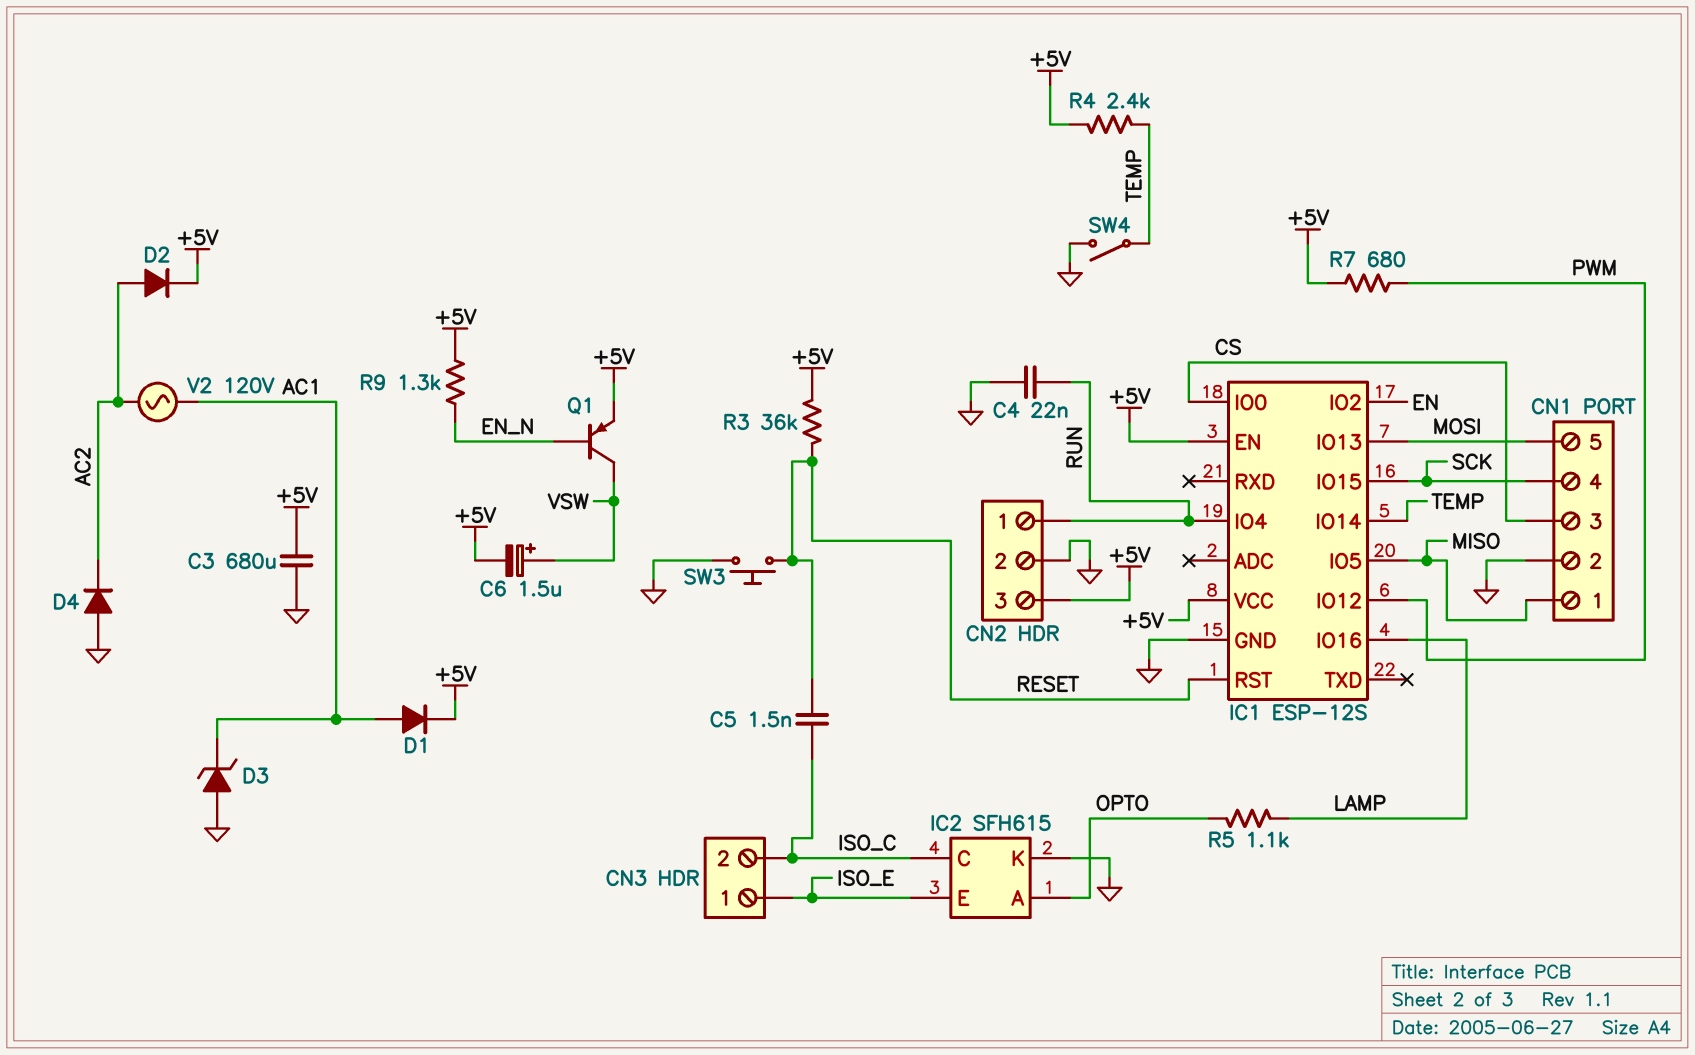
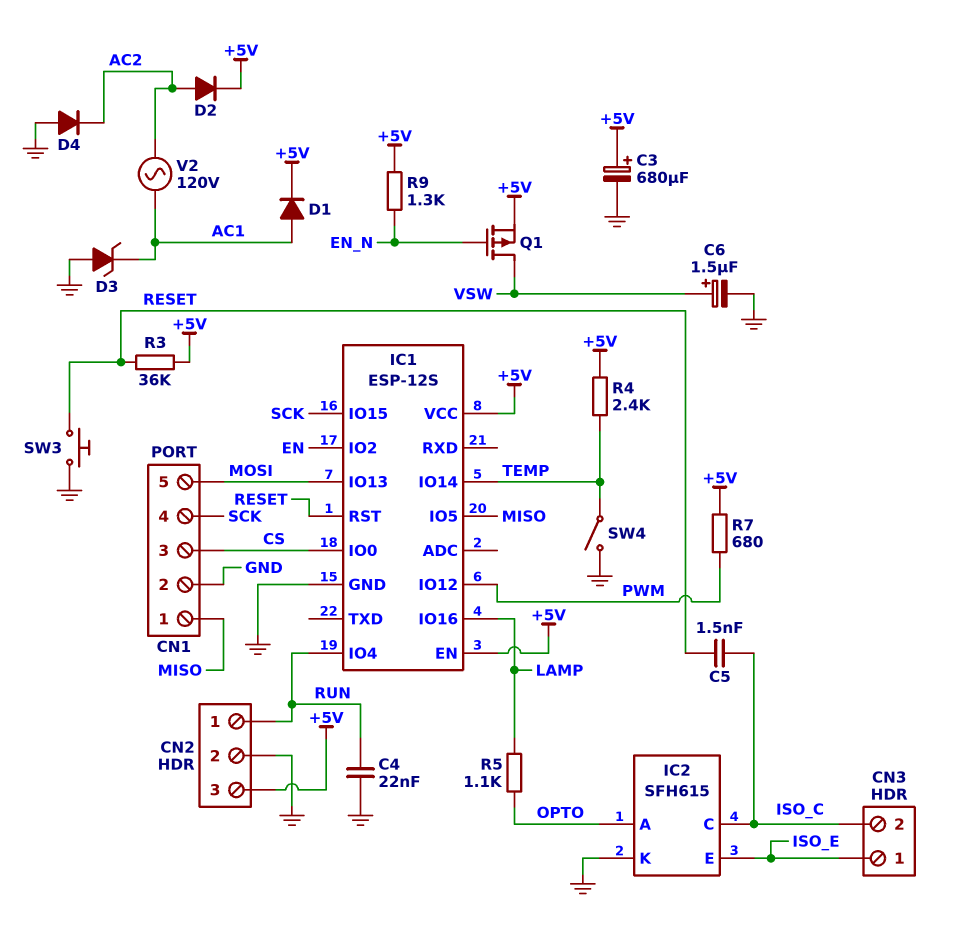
C3: 680uF (+5V, GND) -> 680uF (plus +5V, minus GND)
C6: 1.5uF (plus VSW, minus +5V) -> 1.5uF (plus VSW, minus GND)
Q1: PNP (B EN_N, C VSW, E +5V) -> PMOS (G EN_N, D VSW, S +5V)

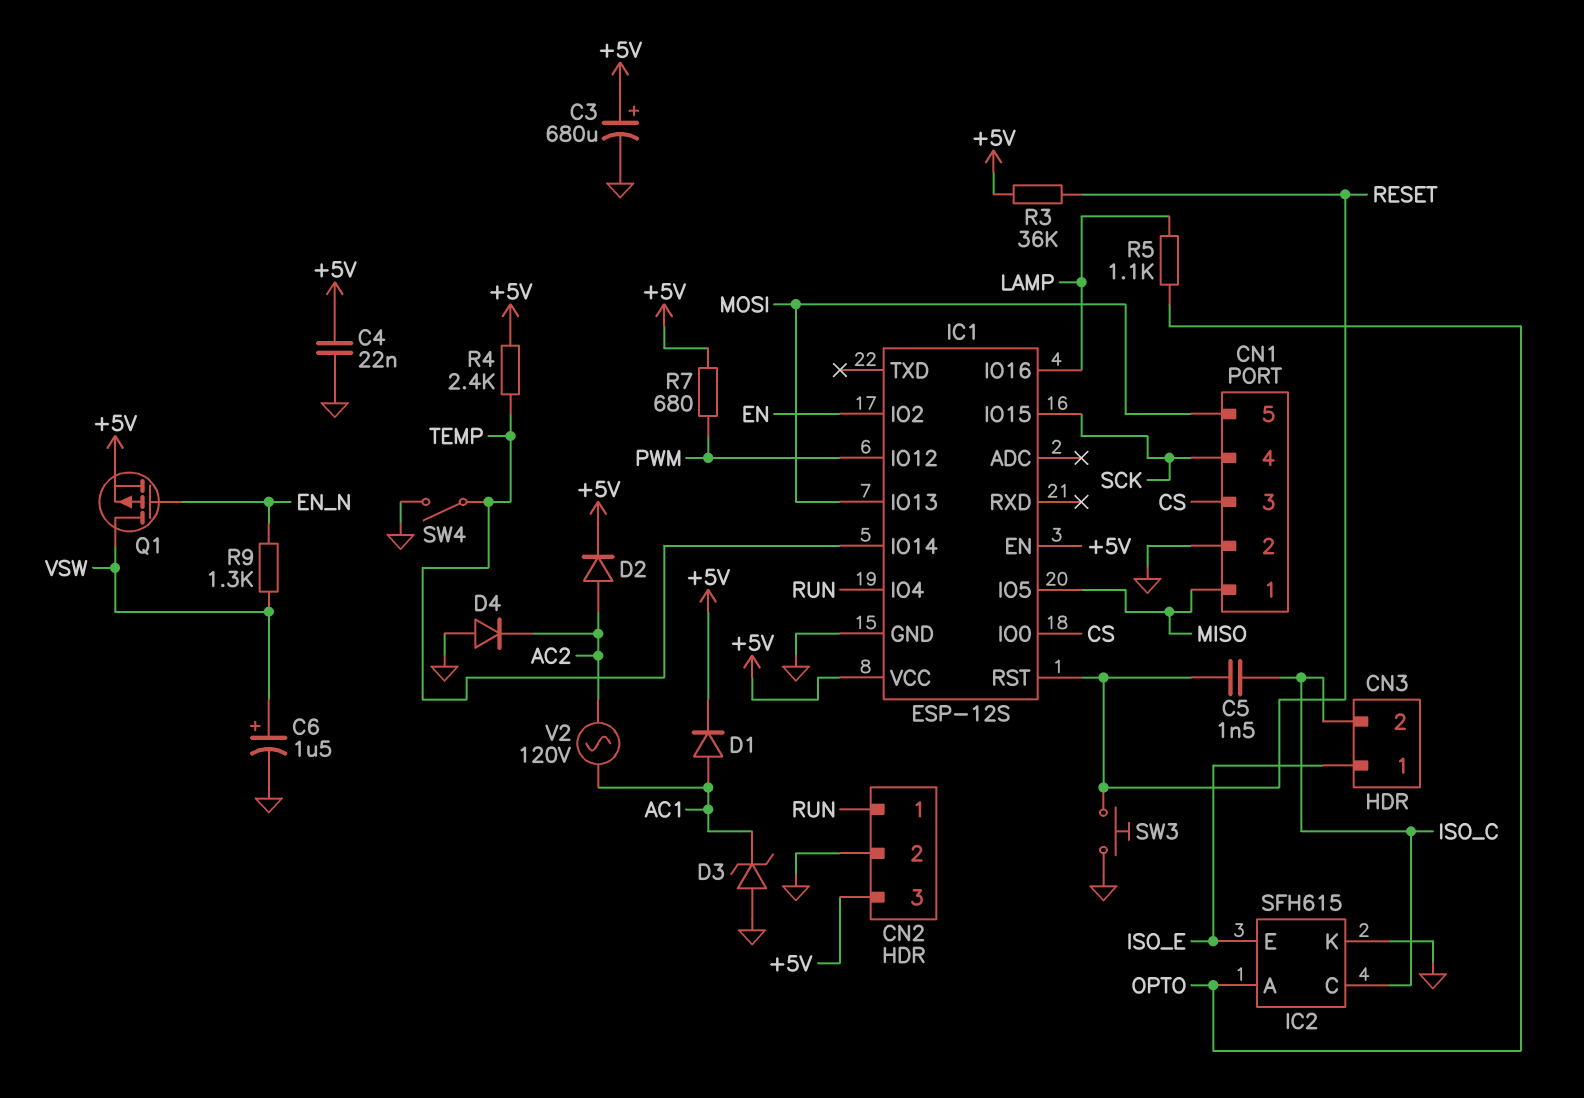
C4: 22nF (GND, RUN) -> 22nF (+5V, GND)
R9: 1.3k (+5V, EN_N) -> 1.3k (EN_N, VSW)

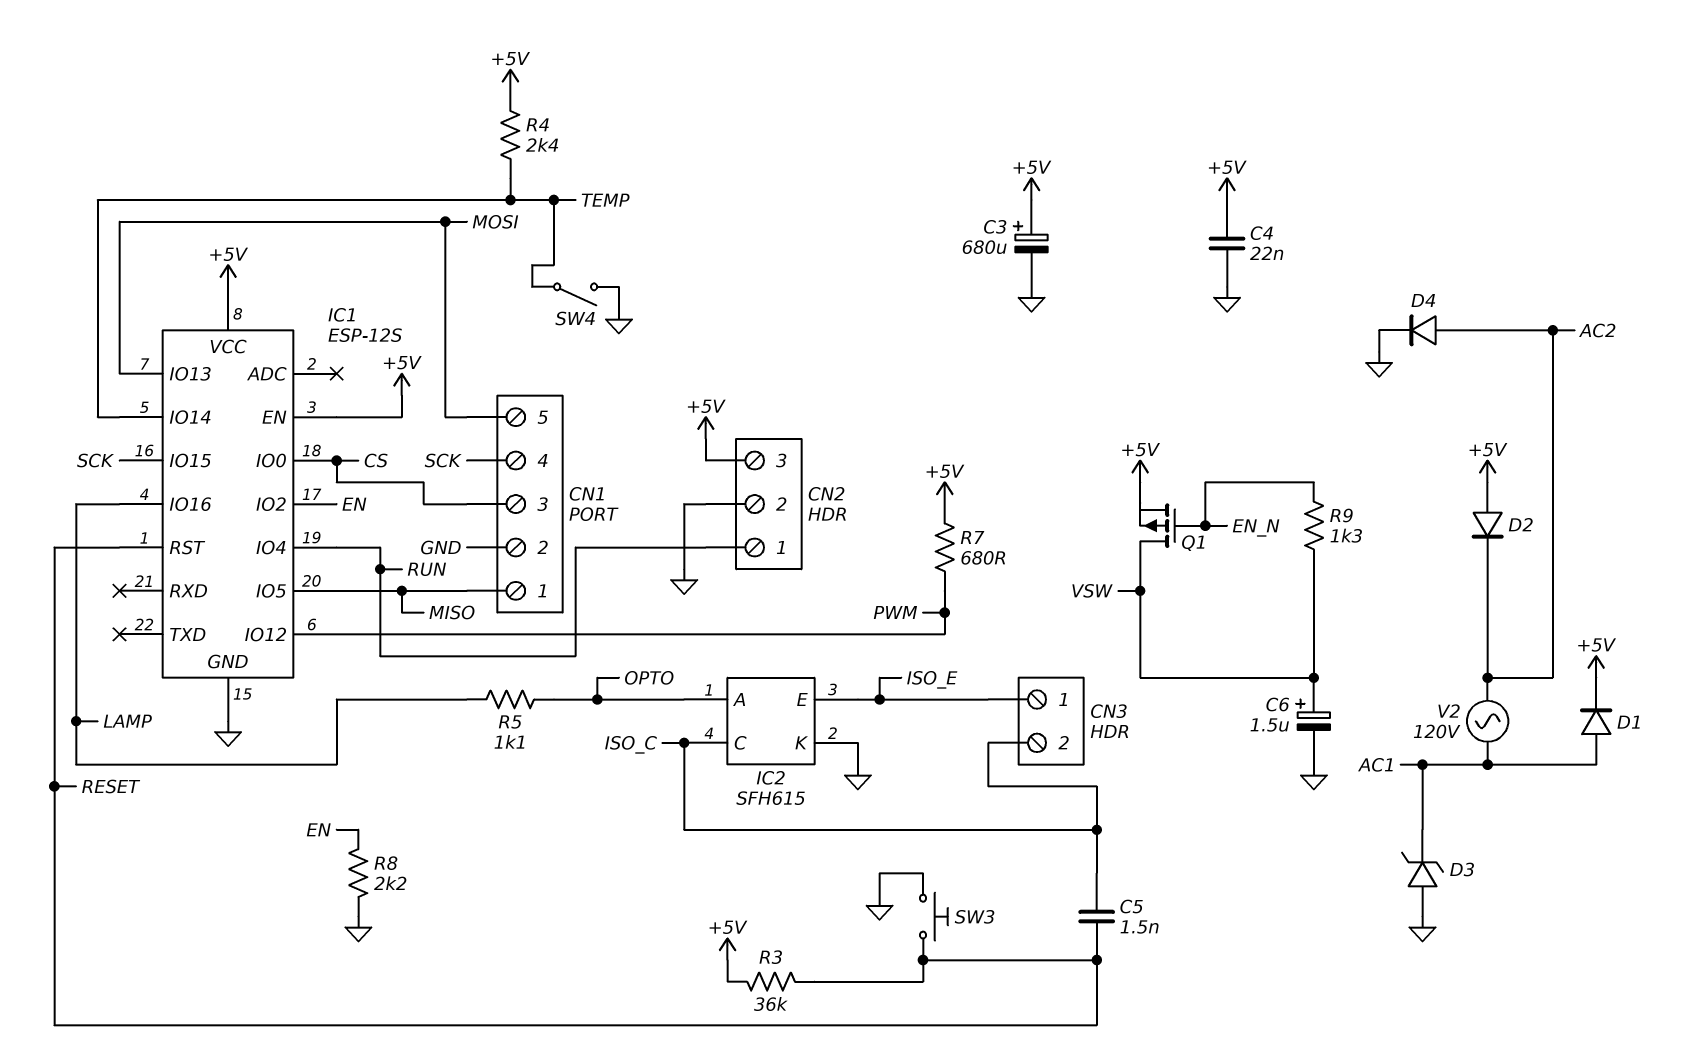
D2: diode (A AC2, K +5V) -> diode (A +5V, K AC2)
D4: diode (A GND, K AC2) -> diode (A AC2, K GND)
R8: none -> 2.2k (EN, GND)

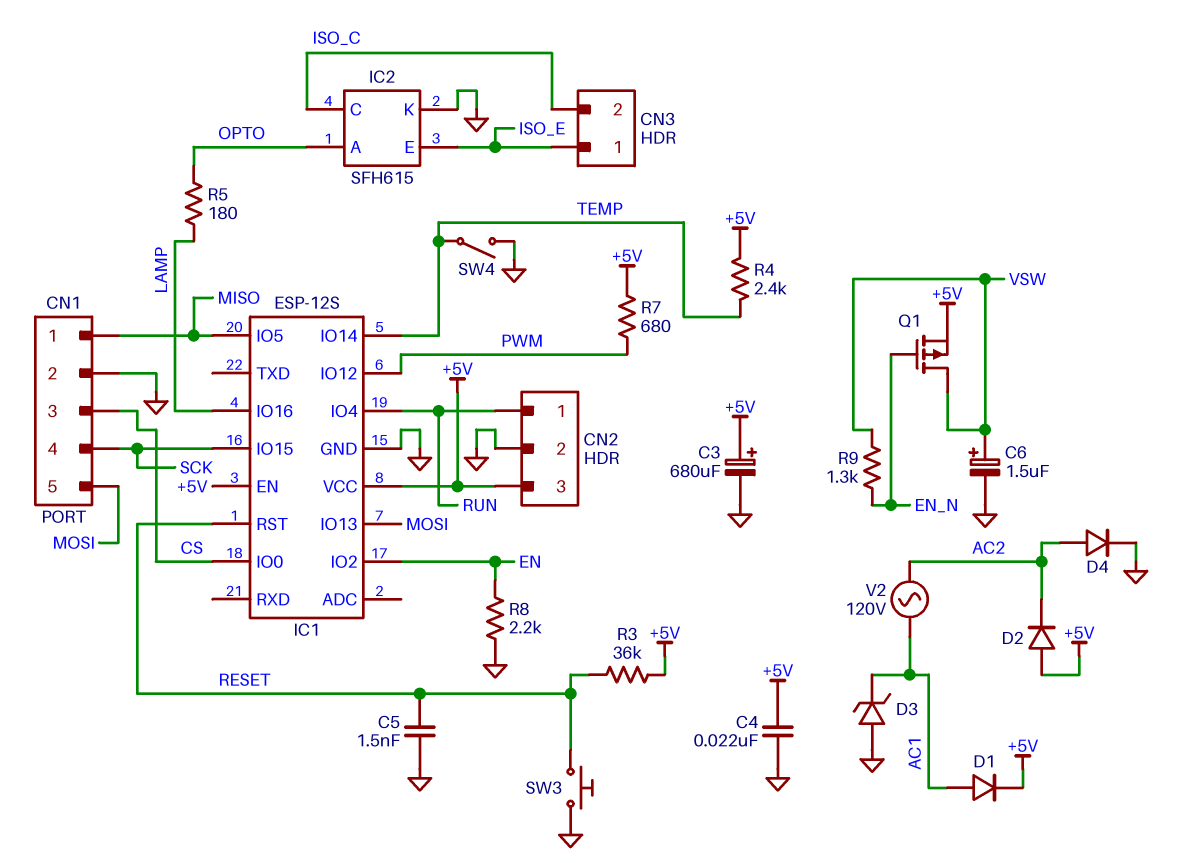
C5: 1.5nF (ISO_C, RESET) -> 1.5nF (GND, RESET)
R5: 1.1k (LAMP, OPTO) -> 180 (LAMP, OPTO)

